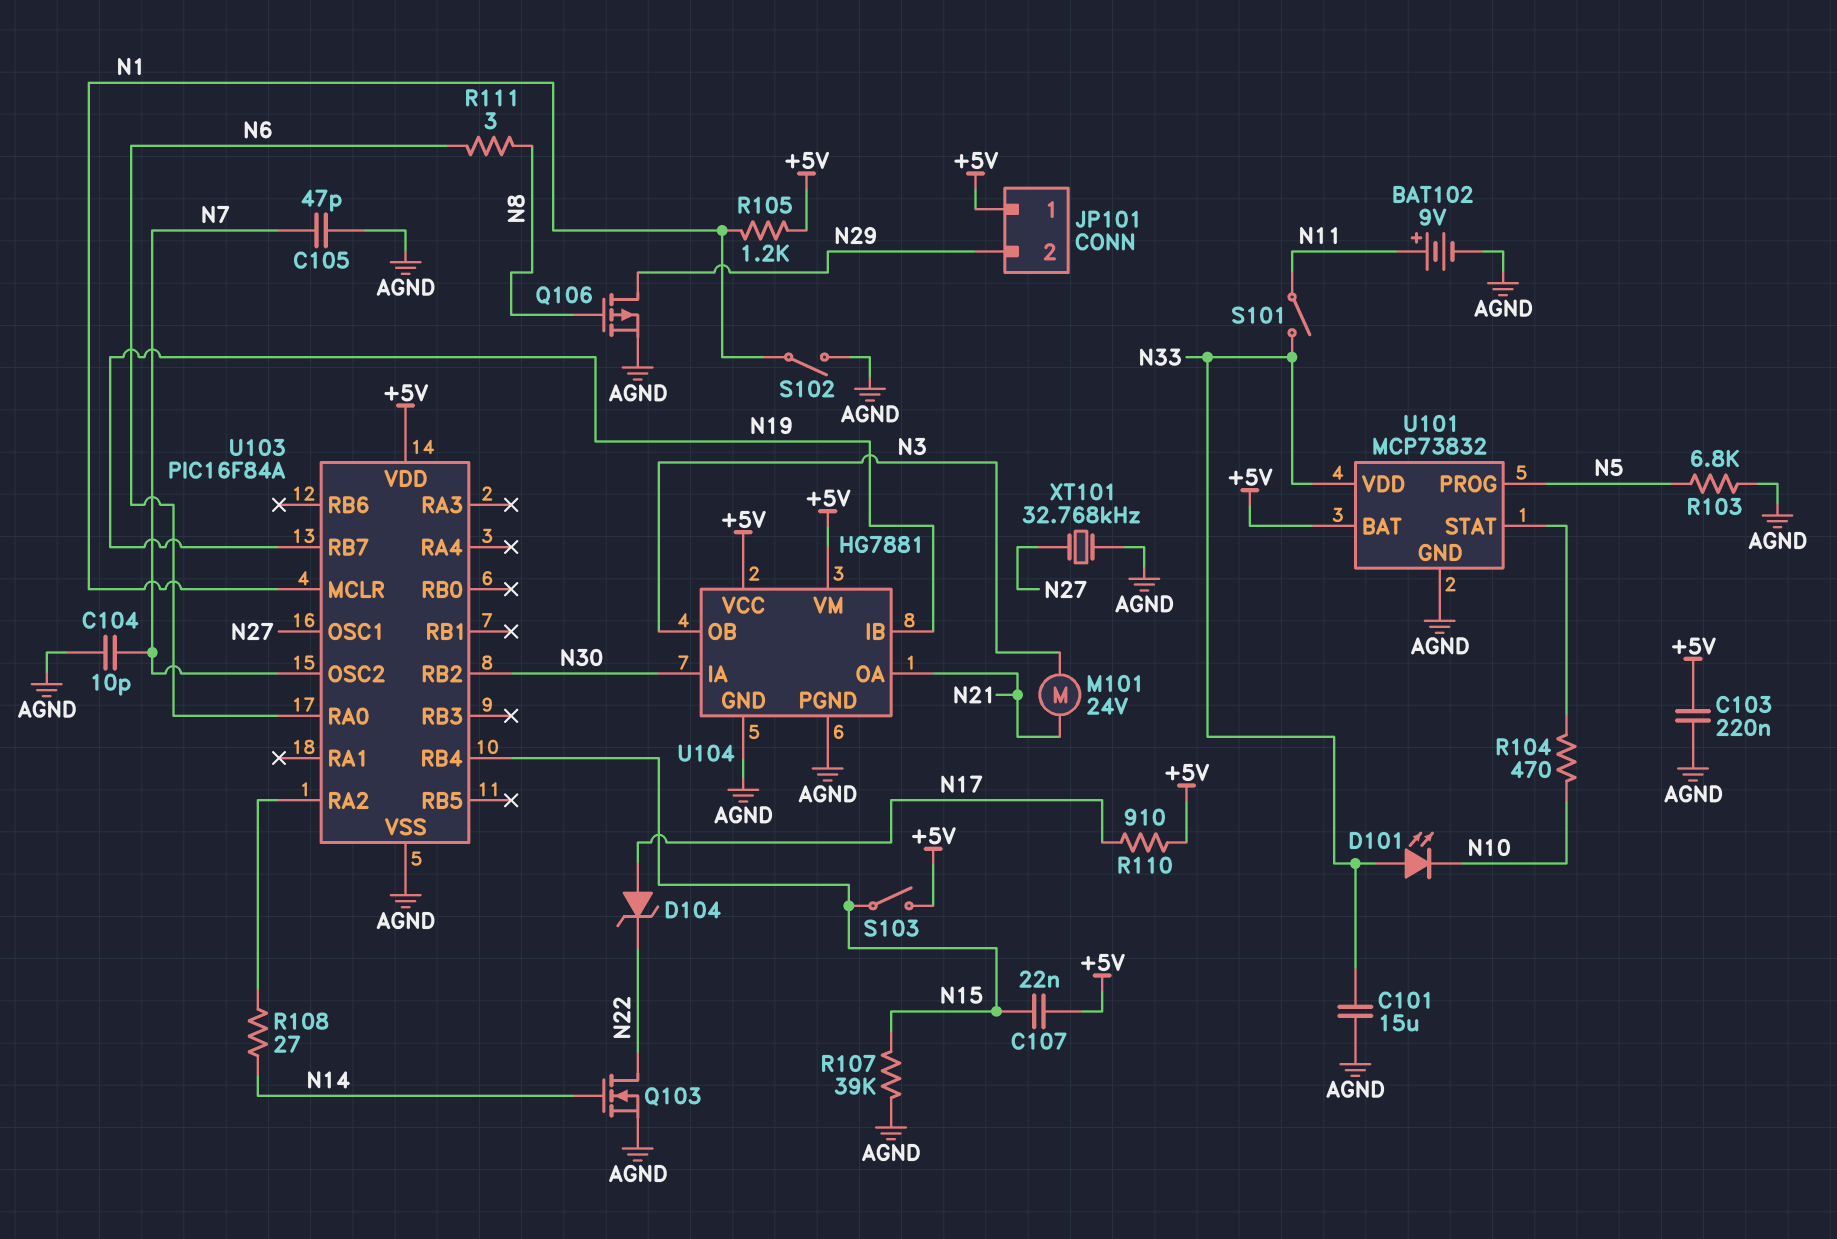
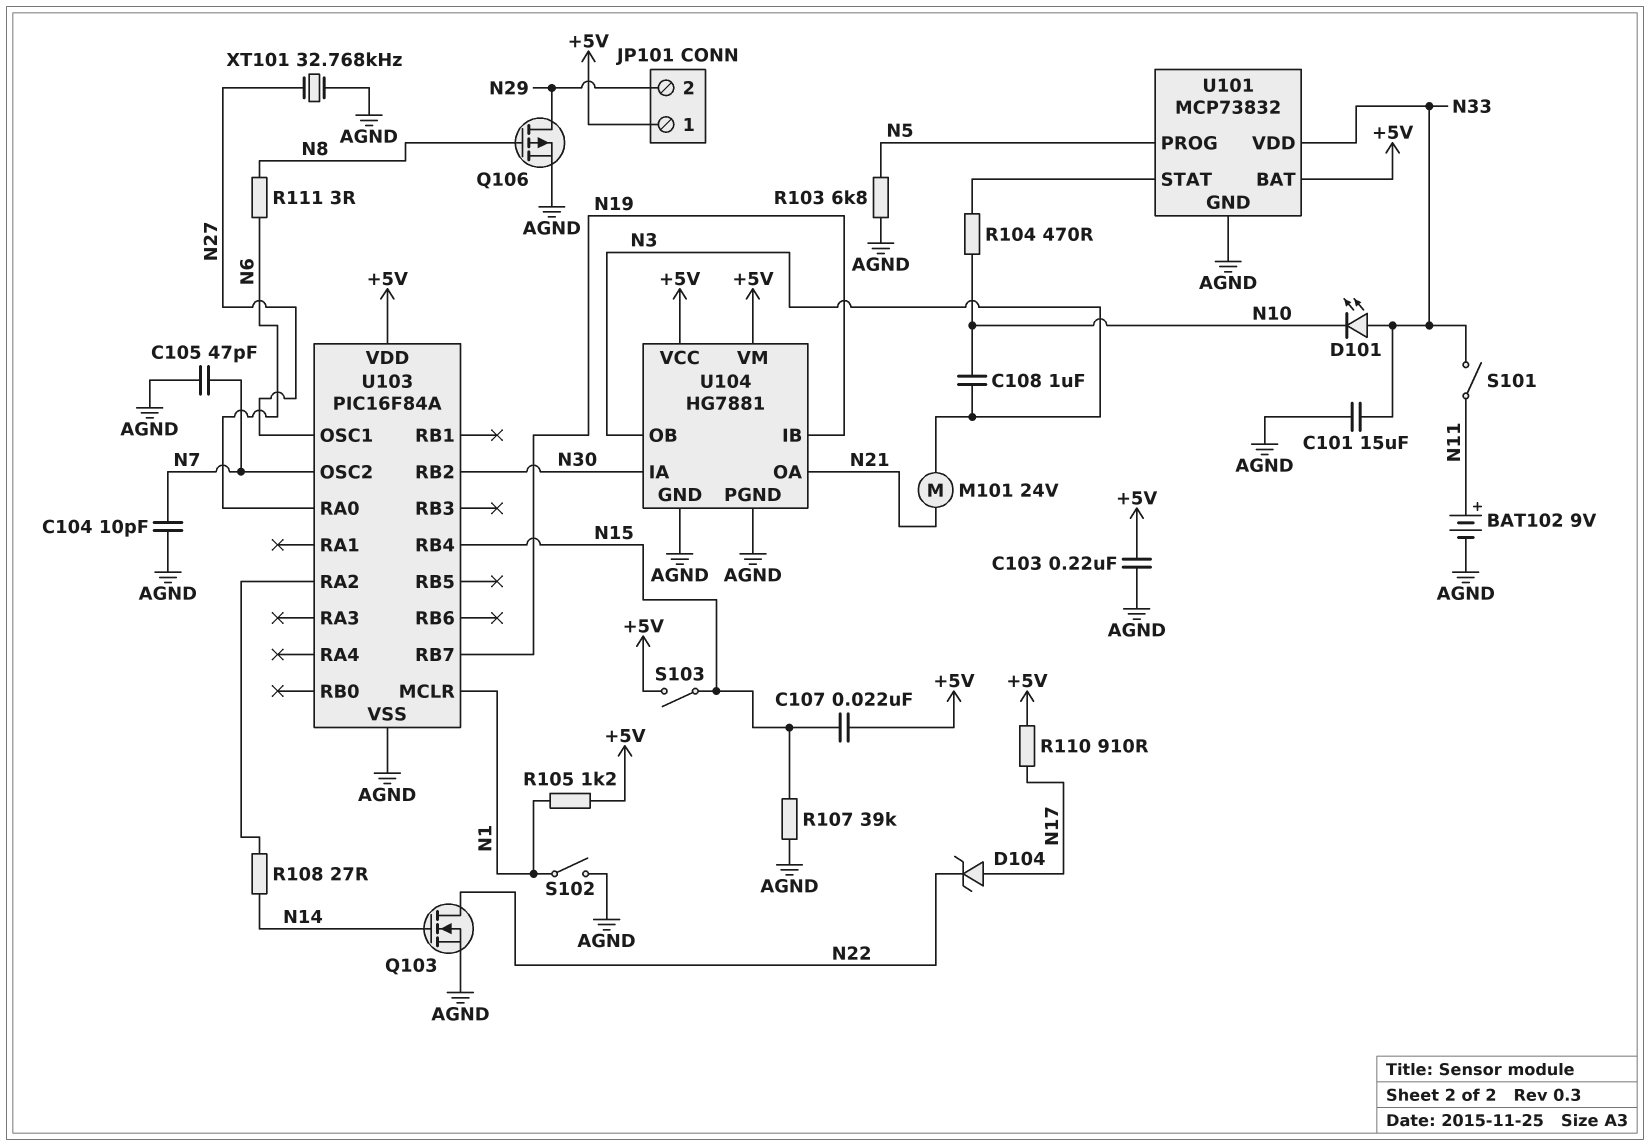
C108: none -> 1uF (N3, N10)

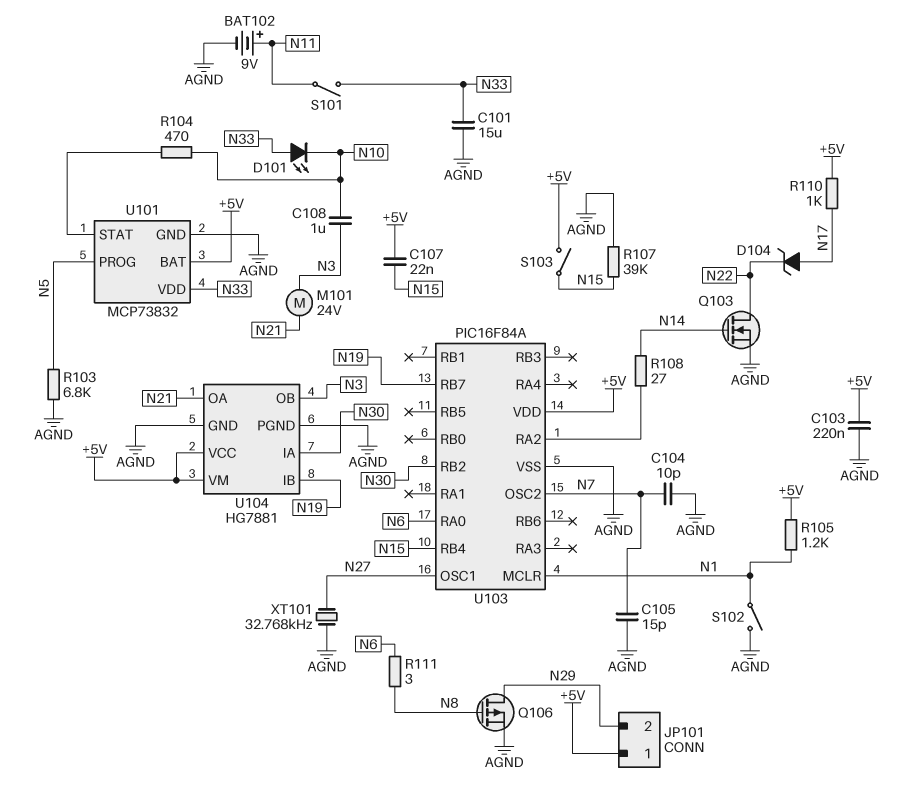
C105: 47pF (AGND, N7) -> 15pF (AGND, N7)
R110: 910 (+5V, N17) -> 1k (+5V, N17)

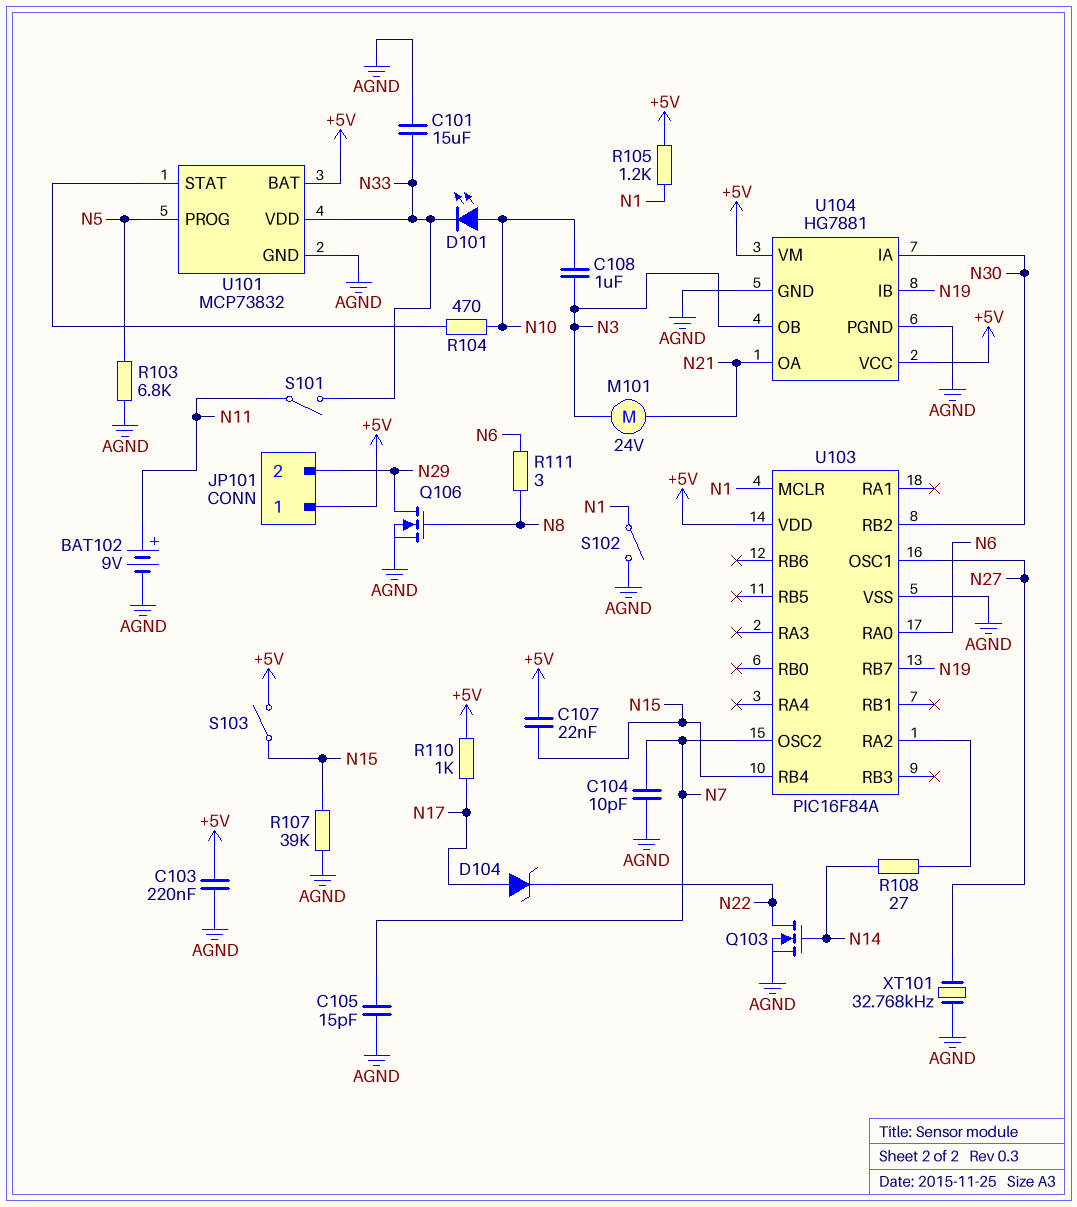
D101: LED (A N33, K N10) -> LED (A N10, K N33)
Q106: PMOS (G N8, D N29, S AGND) -> NMOS (G N8, D N29, S AGND)

